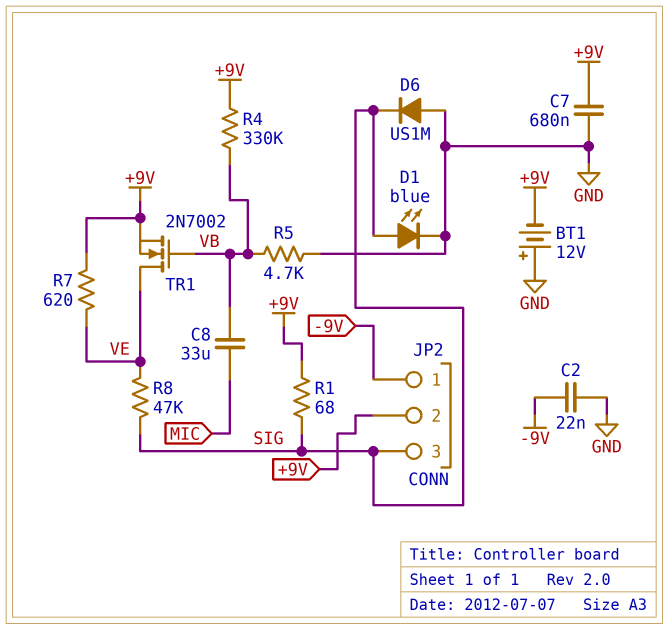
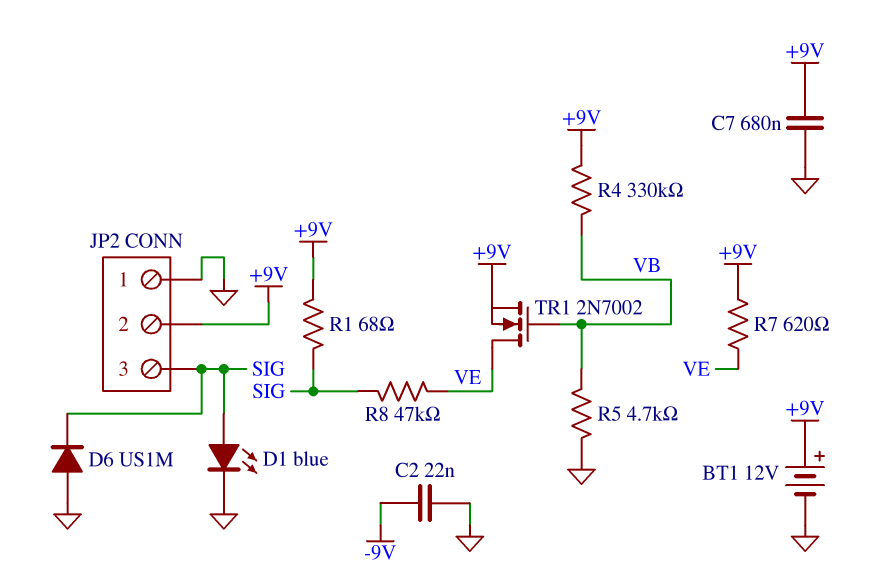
BT1: 12V (plus GND, minus +9V) -> 12V (plus +9V, minus GND)
C8: 33uF (MIC, VB) -> none
JP2 pin 1: -9V -> GND

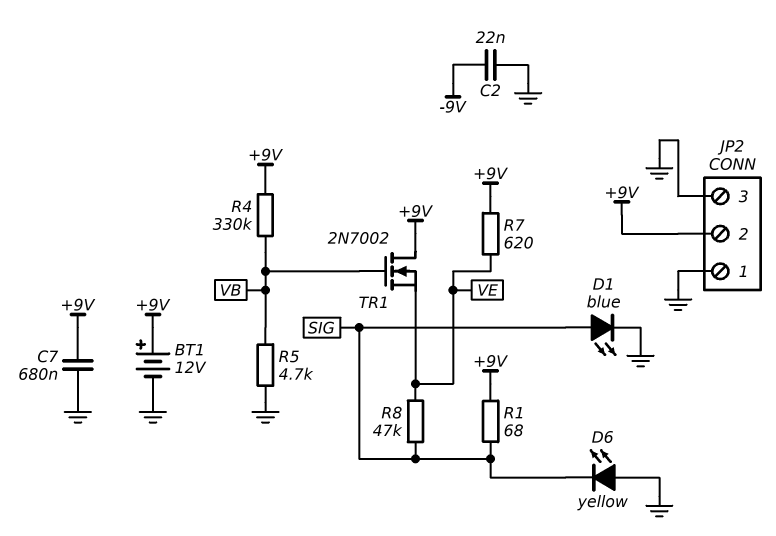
D6: diode US1M (A GND, K SIG) -> LED yellow (A GND, K SIG)
JP2 pin 3: SIG -> GND
TR1: NMOS 2N7002 (G VB, D VE, S +9V) -> NMOS 2N7002 (G VB, D +9V, S VE)

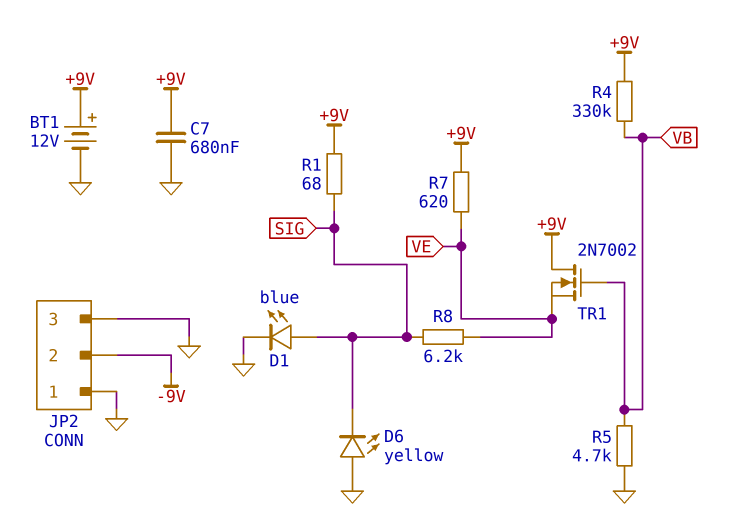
C2: 22nF (-9V, GND) -> none
JP2 pin 2: +9V -> -9V
R8: 47k (SIG, VE) -> 6.2k (SIG, VE)

